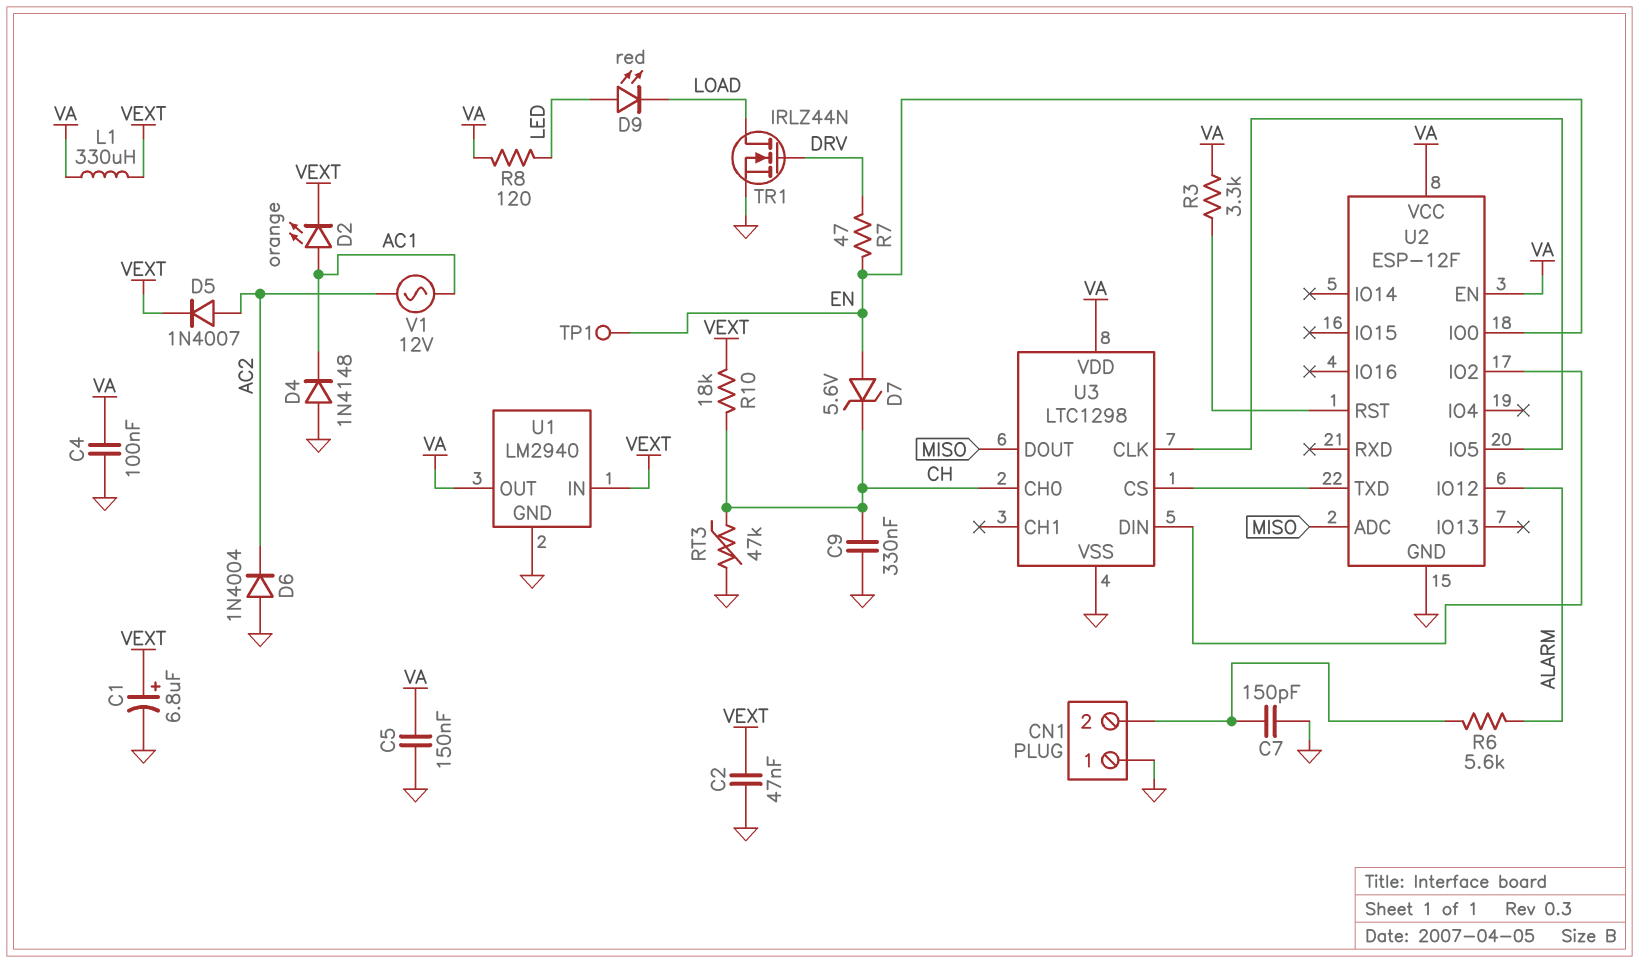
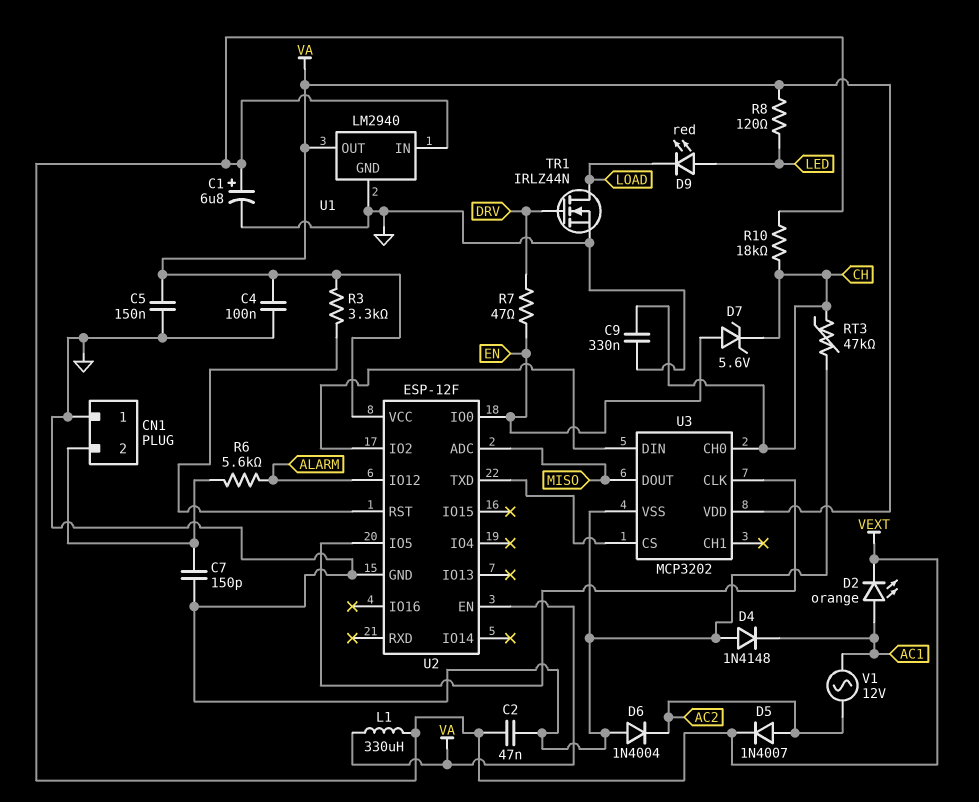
TP1: test point (EN) -> none
U3: LTC1298 -> MCP3202

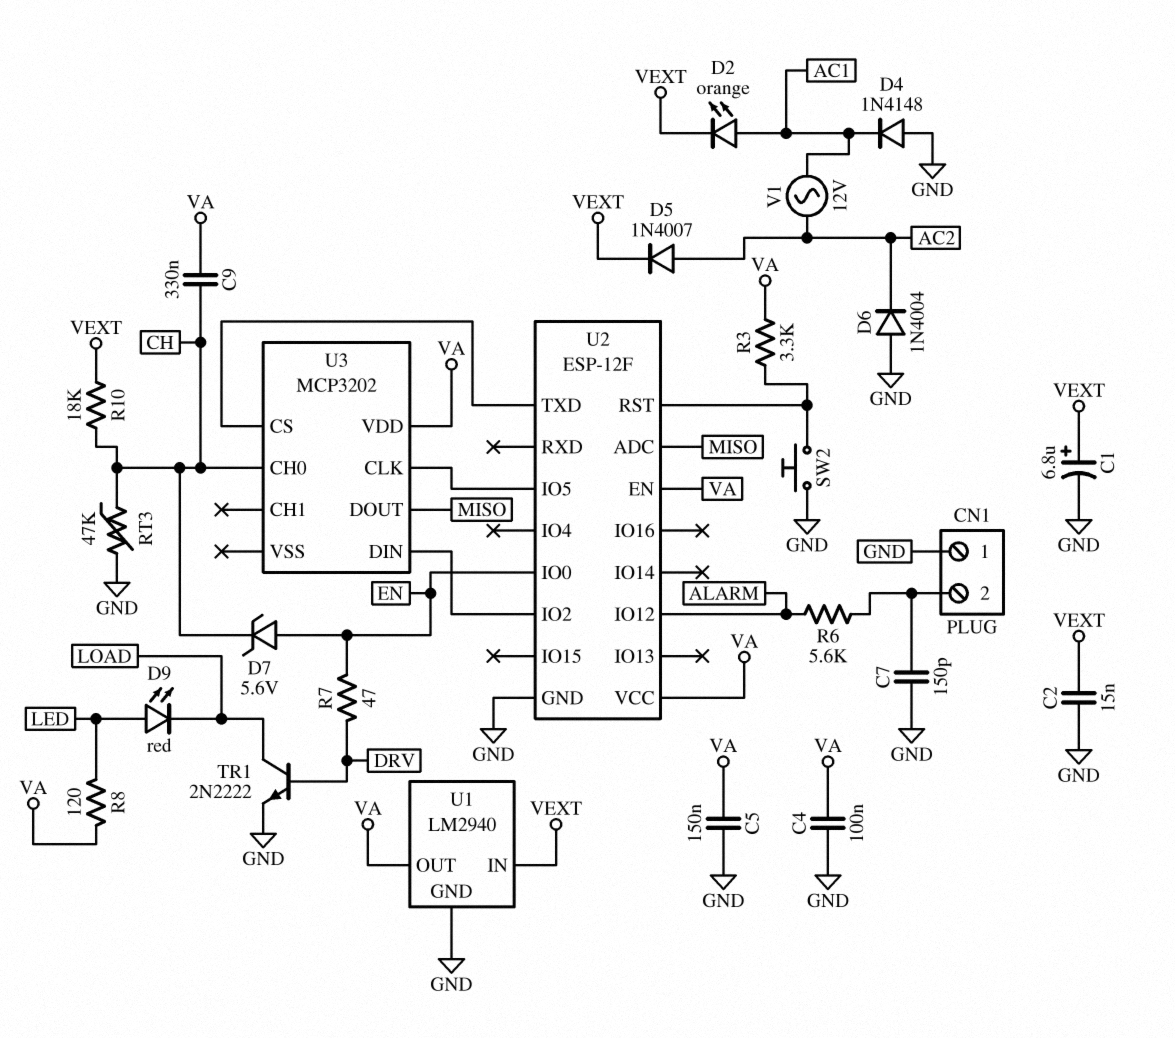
C2: 47nF (GND, VEXT) -> 15nF (GND, VEXT)
C9: 330nF (CH, GND) -> 330nF (CH, VA)
L1: 330uH (VA, VEXT) -> none
SW2: none -> button (GND, U2/RST)
TR1: NMOS IRLZ44N (G DRV, D LOAD, S GND) -> NPN 2N2222 (B DRV, C LOAD, E GND)
U3 pin VSS: GND -> none

